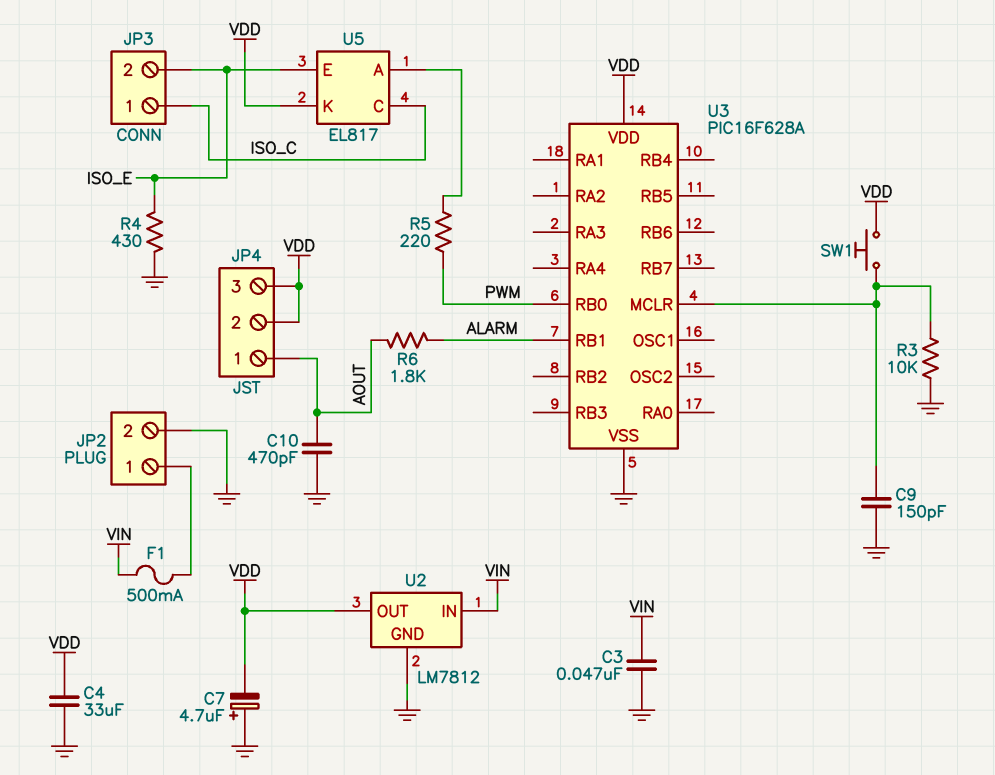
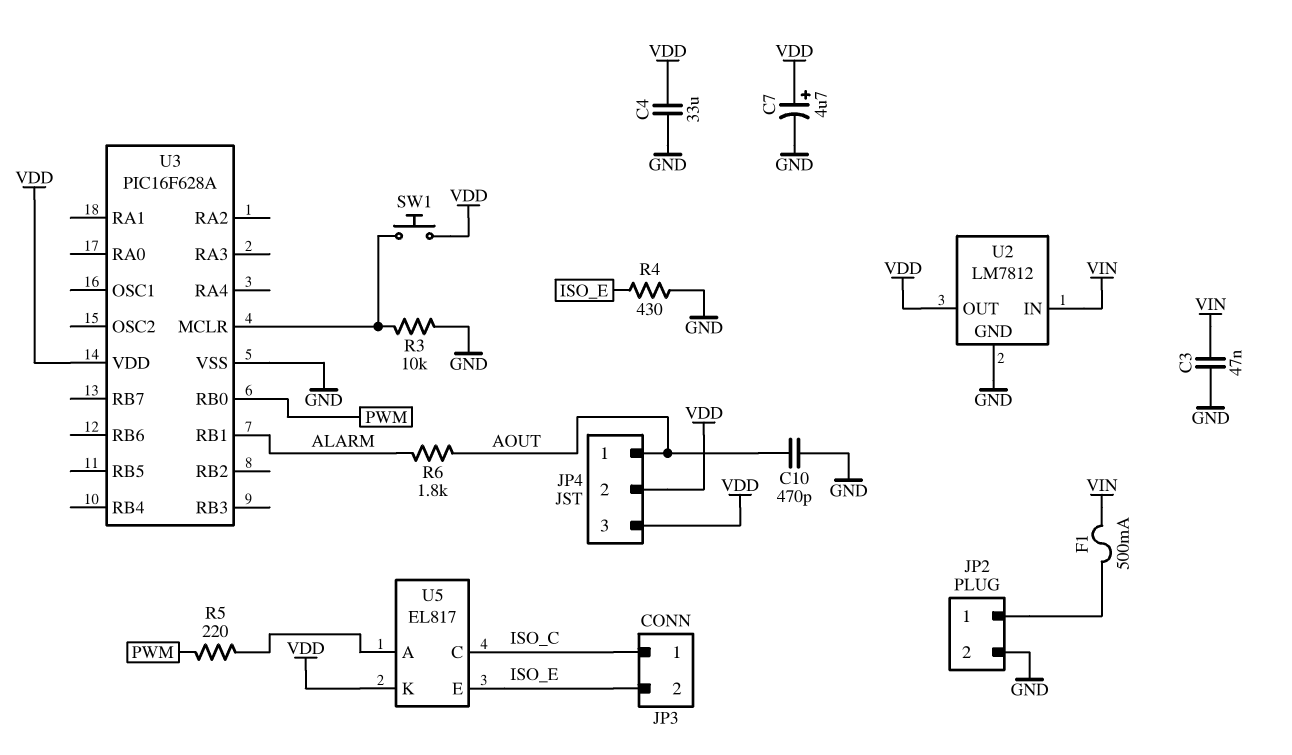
C7: 4.7uF (plus GND, minus VDD) -> 4.7uF (plus VDD, minus GND)
C9: 150pF (GND, U3/MCLR) -> none

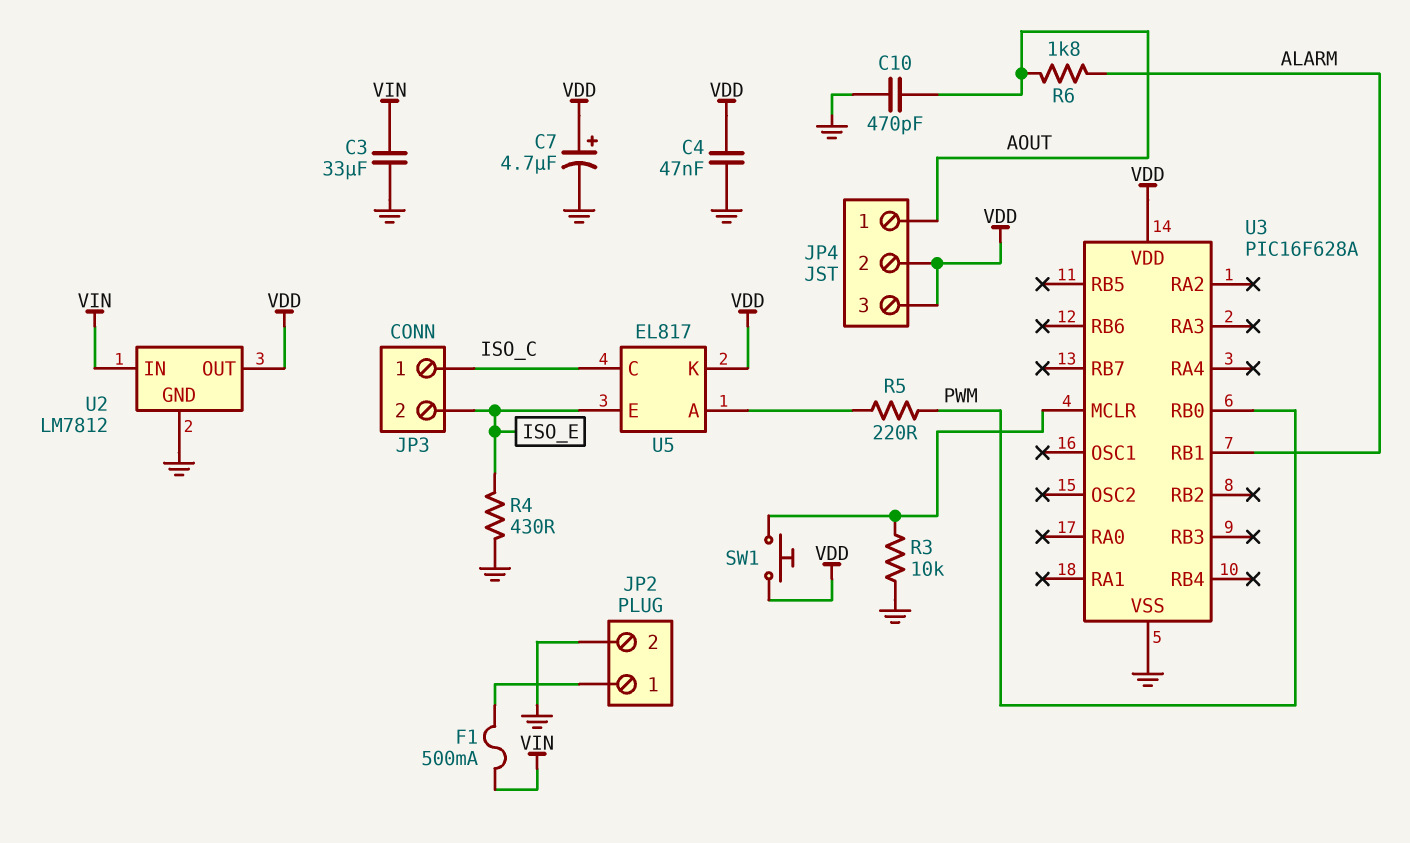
C3: 47nF (GND, VIN) -> 33uF (GND, VIN)
C4: 33uF (GND, VDD) -> 47nF (GND, VDD)

